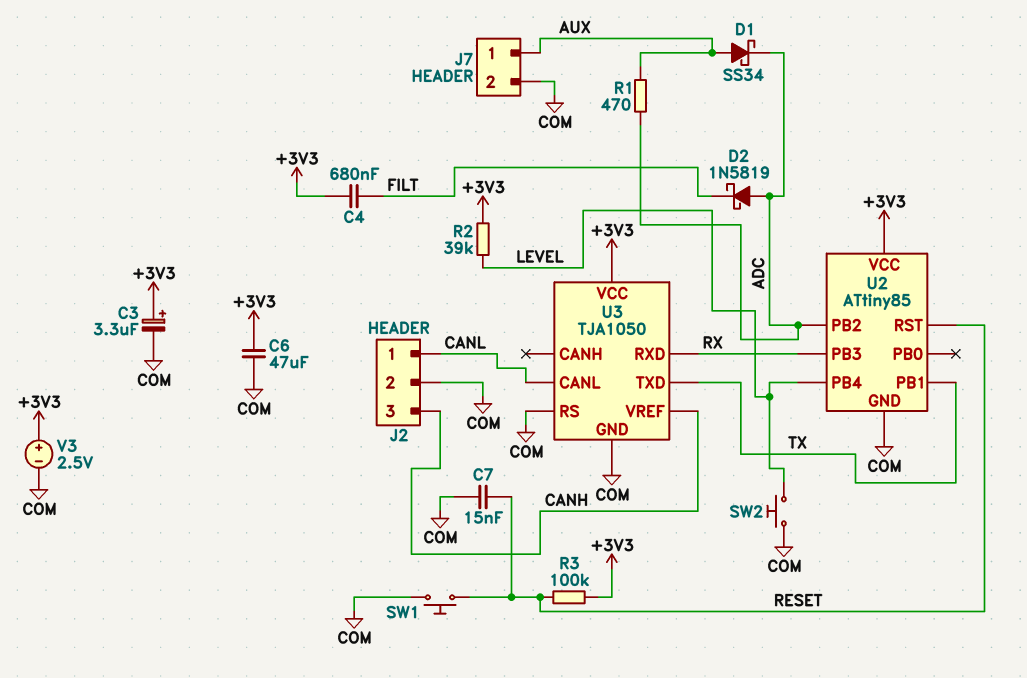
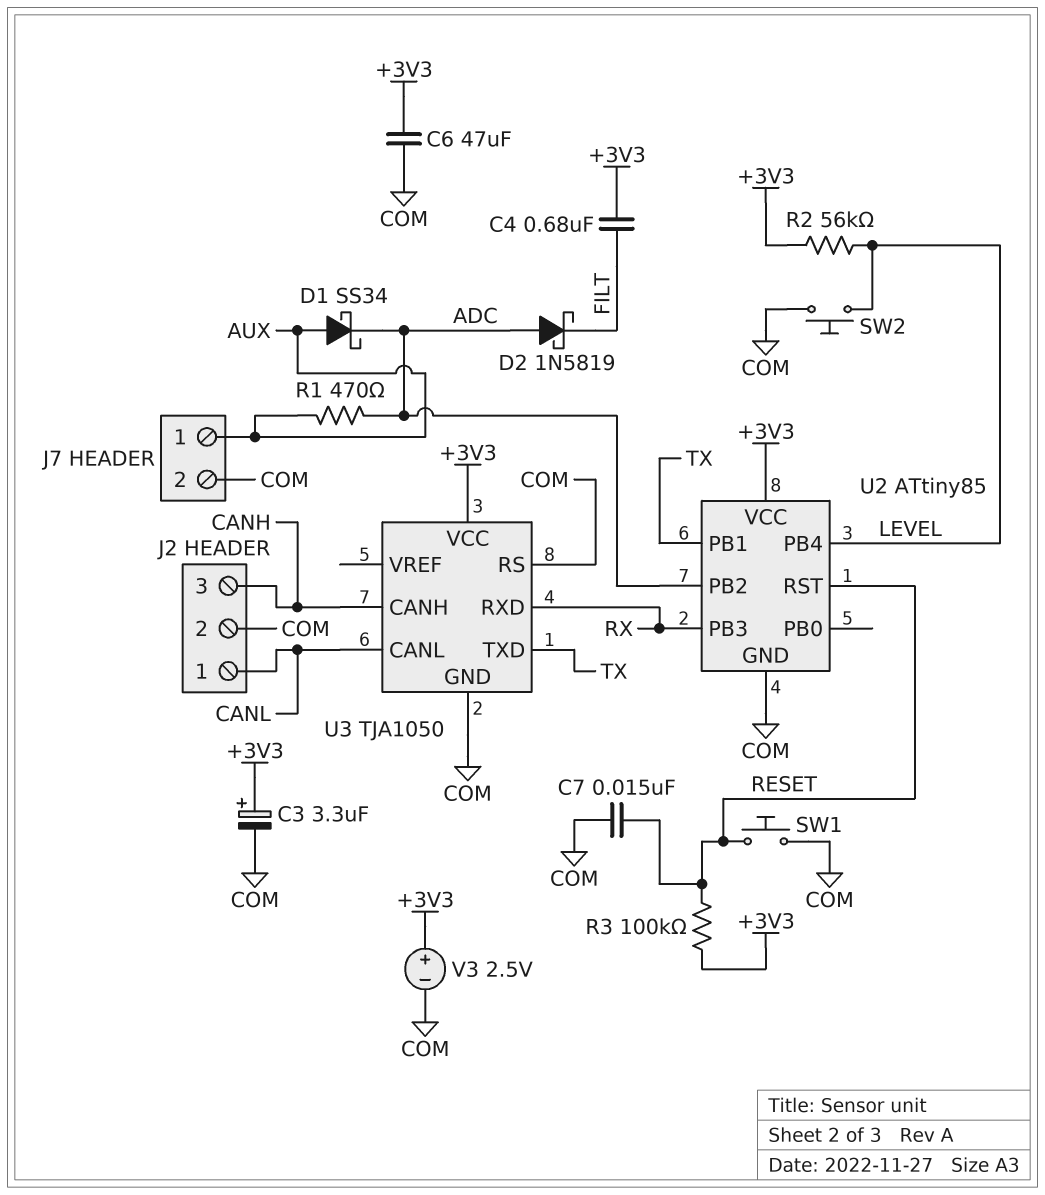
R2: 39k (+3V3, LEVEL) -> 56k (+3V3, LEVEL)
U3 pin CANH: none -> CANH
U3 pin VREF: CANH -> none

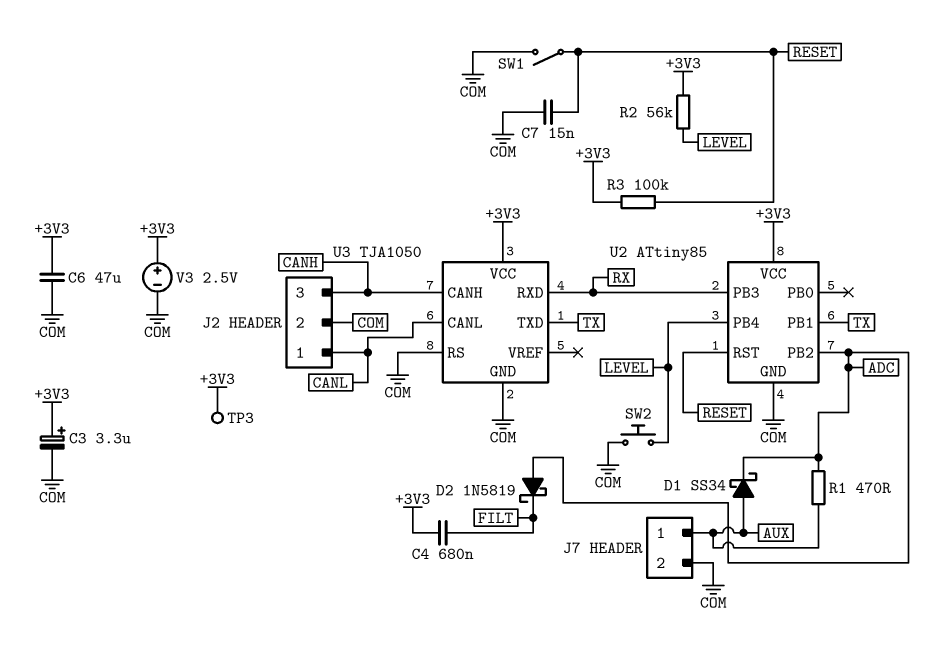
SW1: button (COM, RESET) -> switch (COM, RESET)
TP3: none -> test point (+3V3)

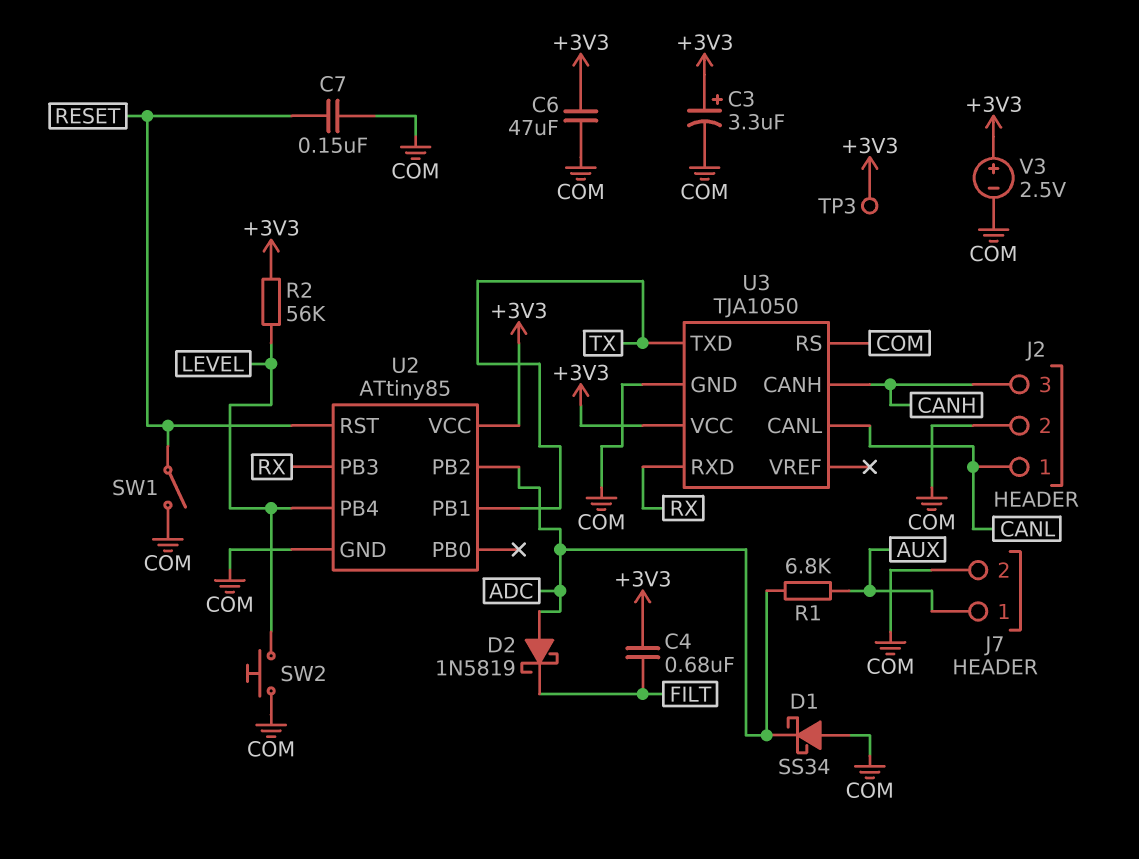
C7: 15nF (COM, RESET) -> 150nF (COM, RESET)
D1: schottky SS34 (A AUX, K ADC) -> schottky SS34 (A COM, K ADC)
R1: 470 (ADC, AUX) -> 6.8k (ADC, AUX)
R3: 100k (+3V3, RESET) -> none

